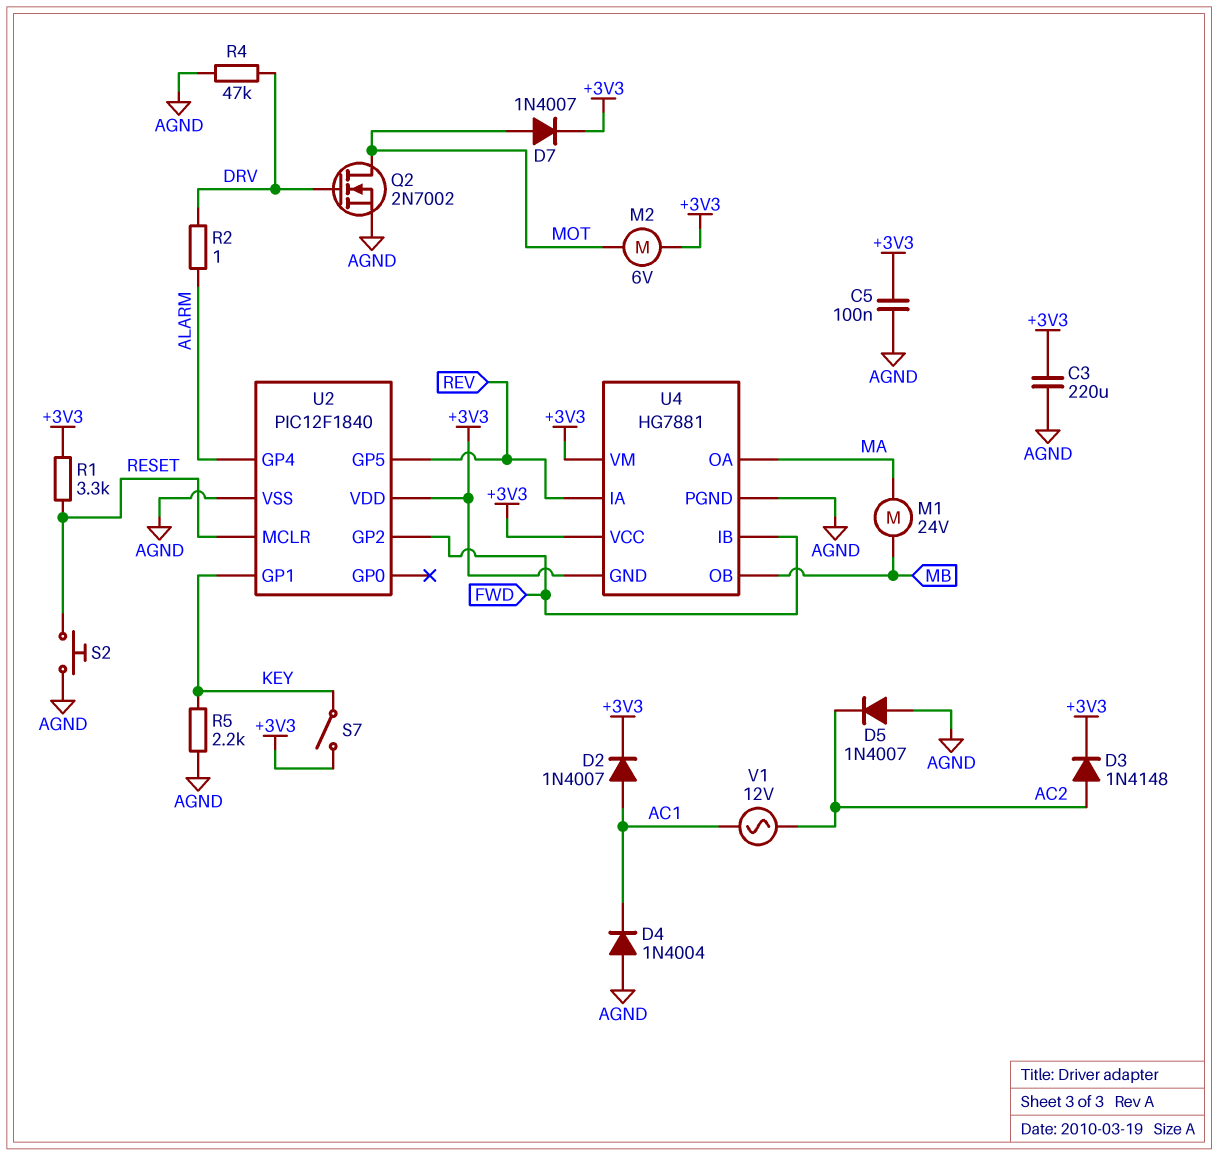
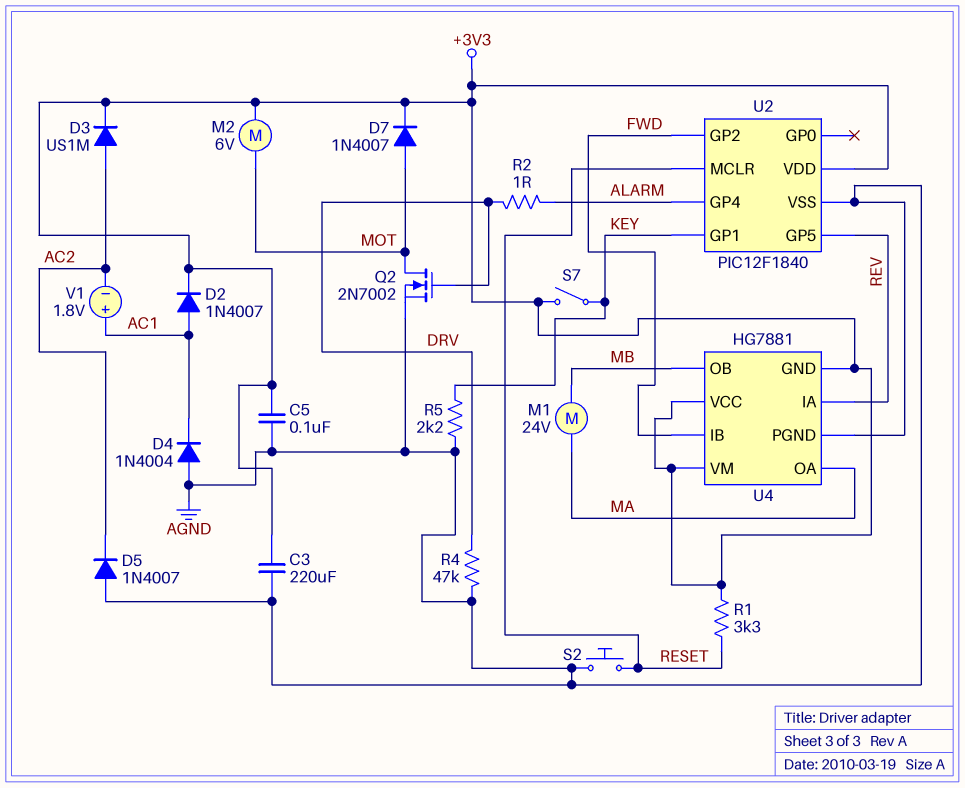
D3: diode 1N4148 (A AC2, K +3V3) -> diode US1M (A AC2, K +3V3)
V1: AC 12V (AC1, AC2) -> 1.8V (plus AC1, minus AC2)

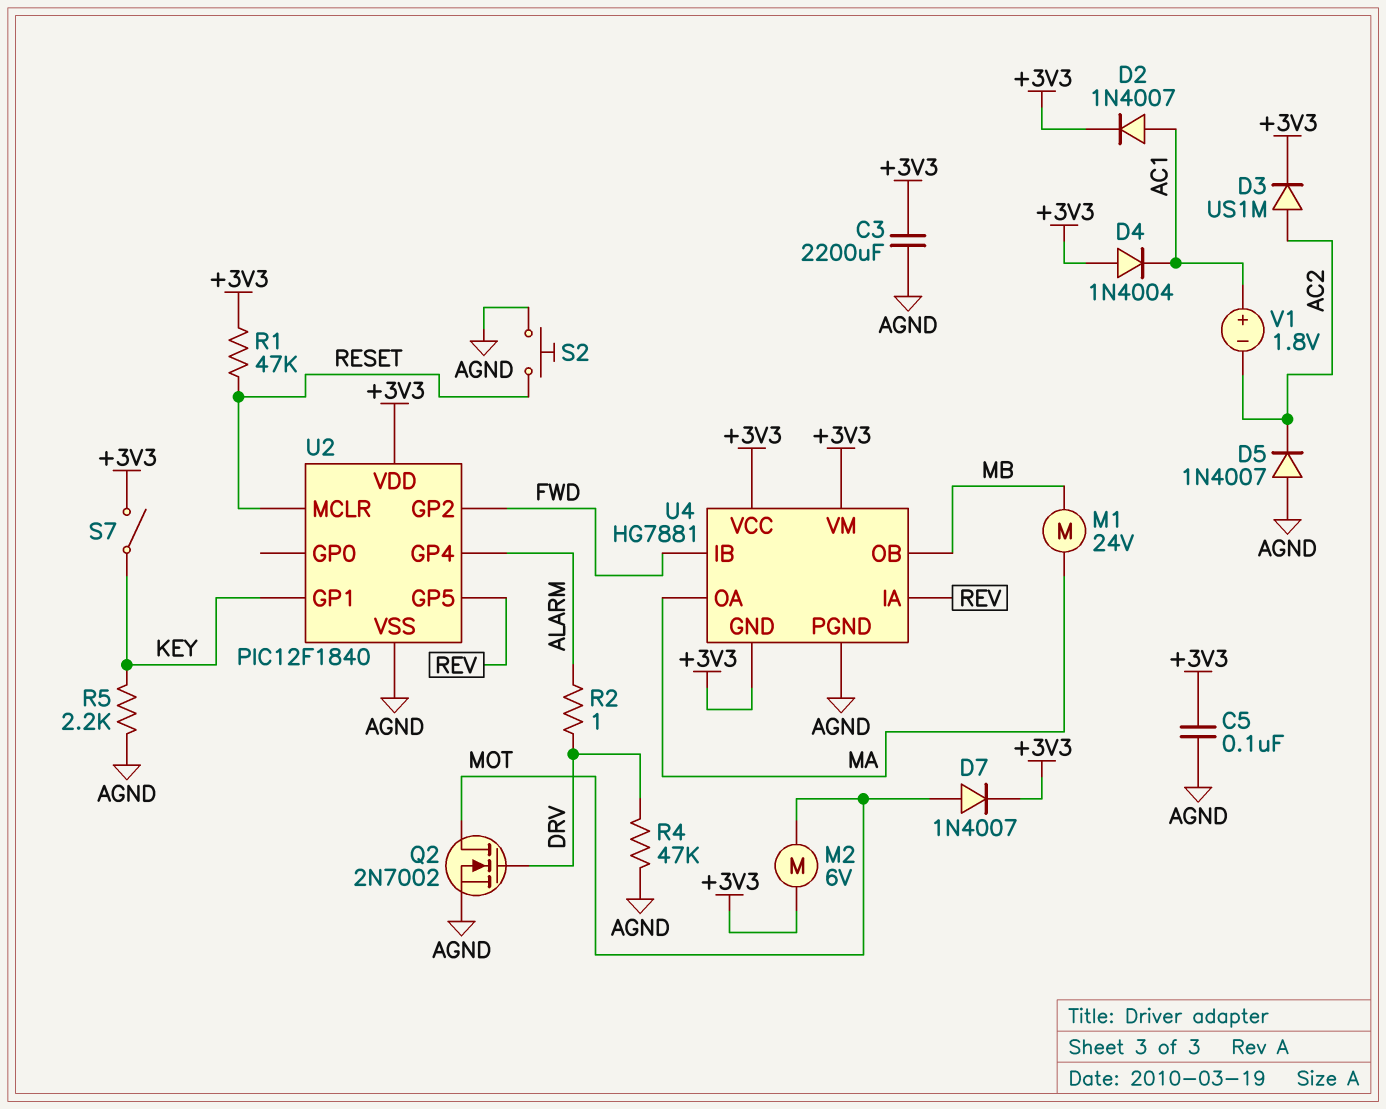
C3: 220uF (+3V3, AGND) -> 2200uF (+3V3, AGND)
D4: diode 1N4004 (A AGND, K AC1) -> diode 1N4004 (A +3V3, K AC1)
R1: 3.3k (+3V3, RESET) -> 47k (+3V3, RESET)

